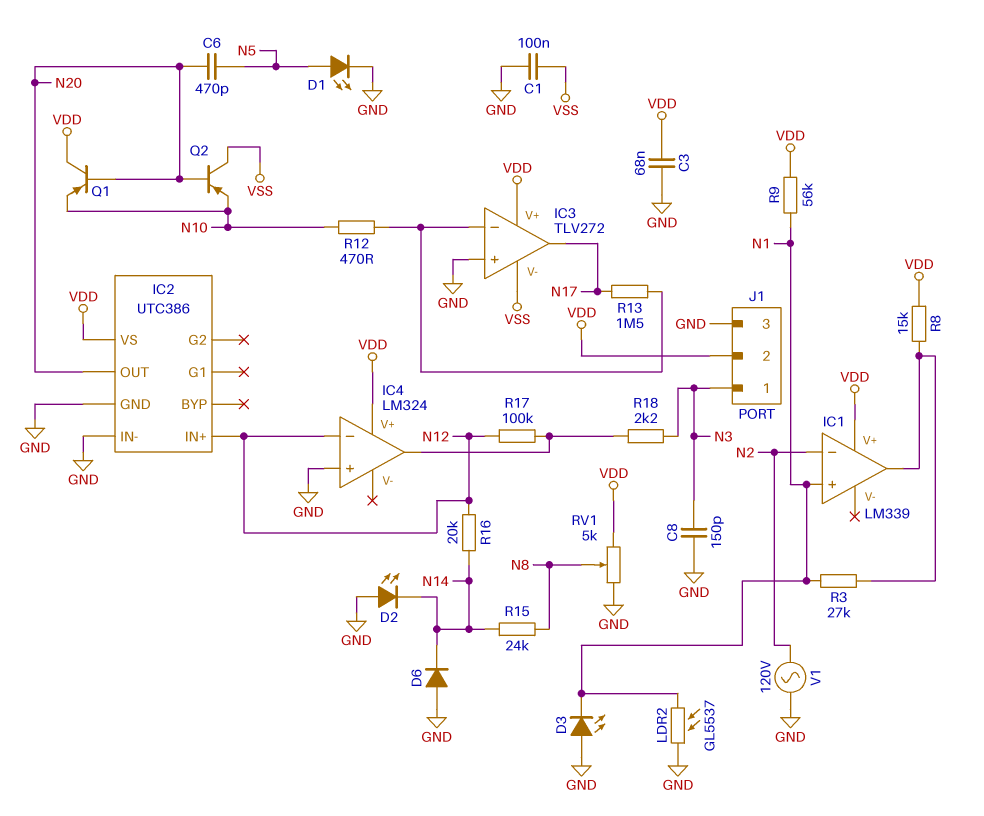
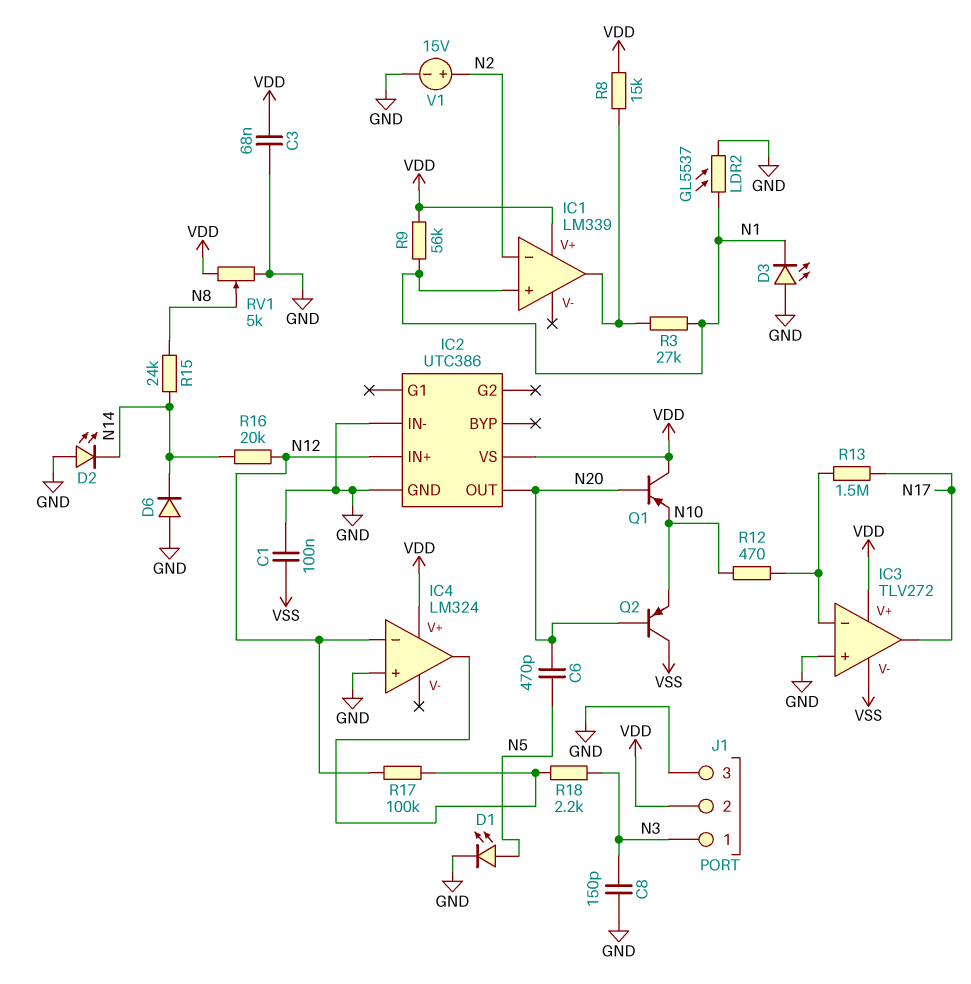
V1: AC 120V (GND, N2) -> 15V (plus N2, minus GND)

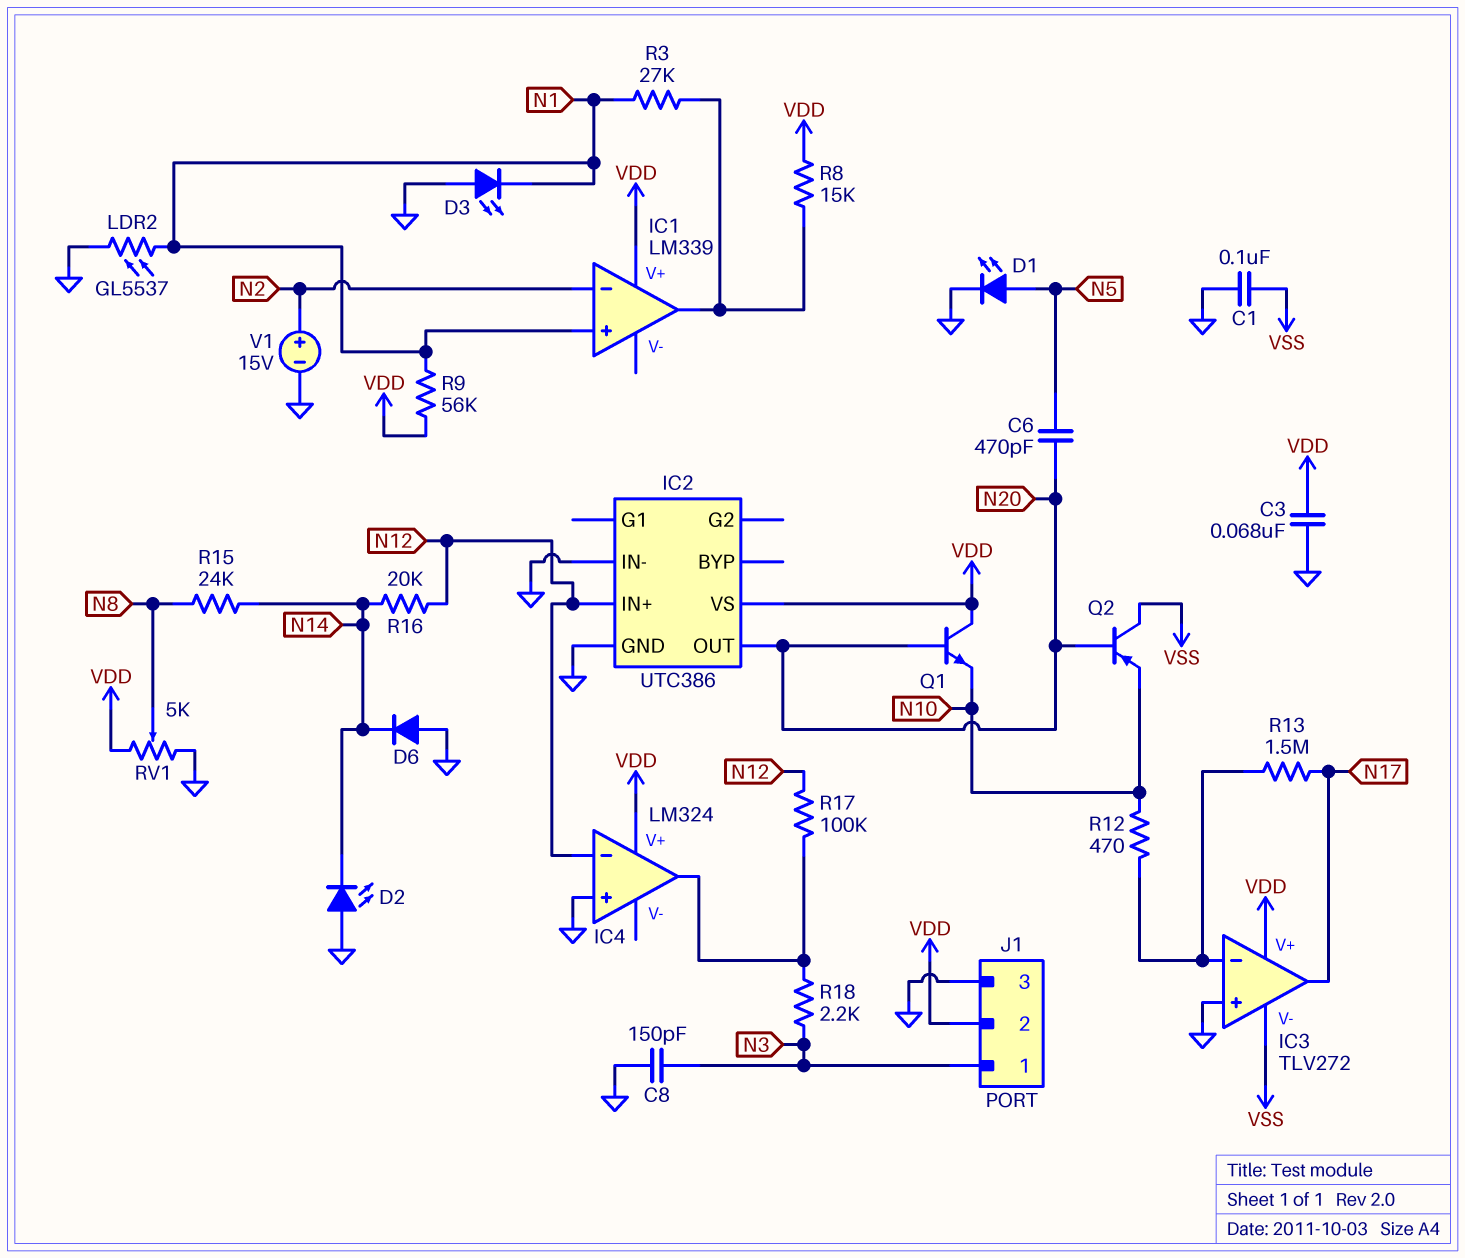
Q1: PNP (B N20, C VDD, E N10) -> NPN (B N20, C VDD, E N10)

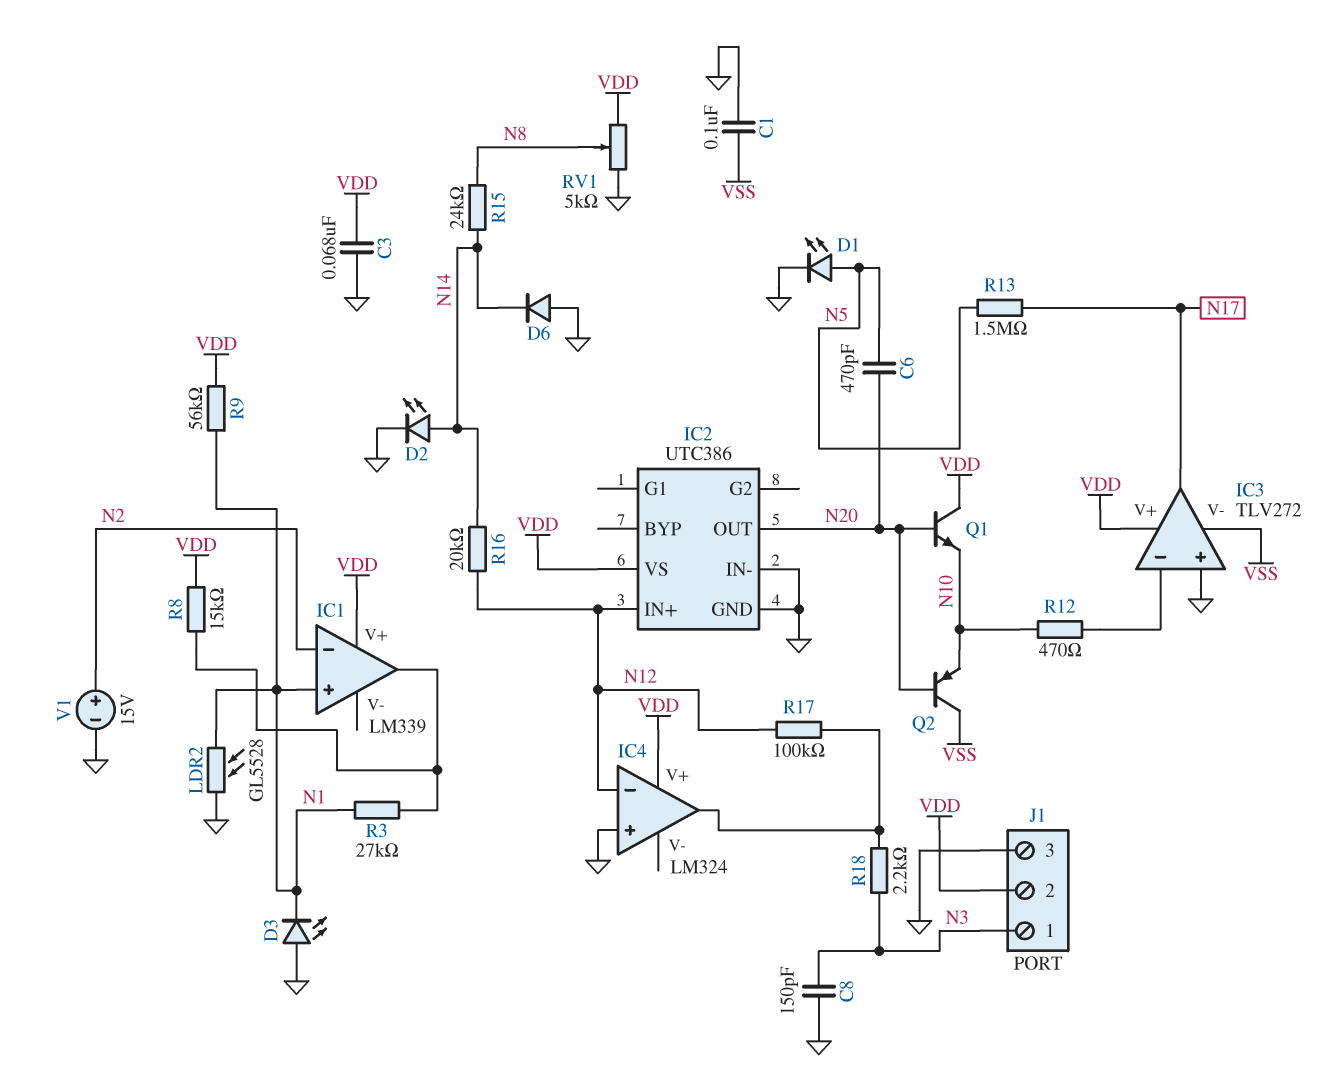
D2: LED (A GND, K N14) -> LED (A N14, K GND)
LDR2: GL5537 (GND, N1) -> GL5528 (GND, N1)
R13: 1.5M (IC3/in-, N17) -> 1.5M (N5, N17)

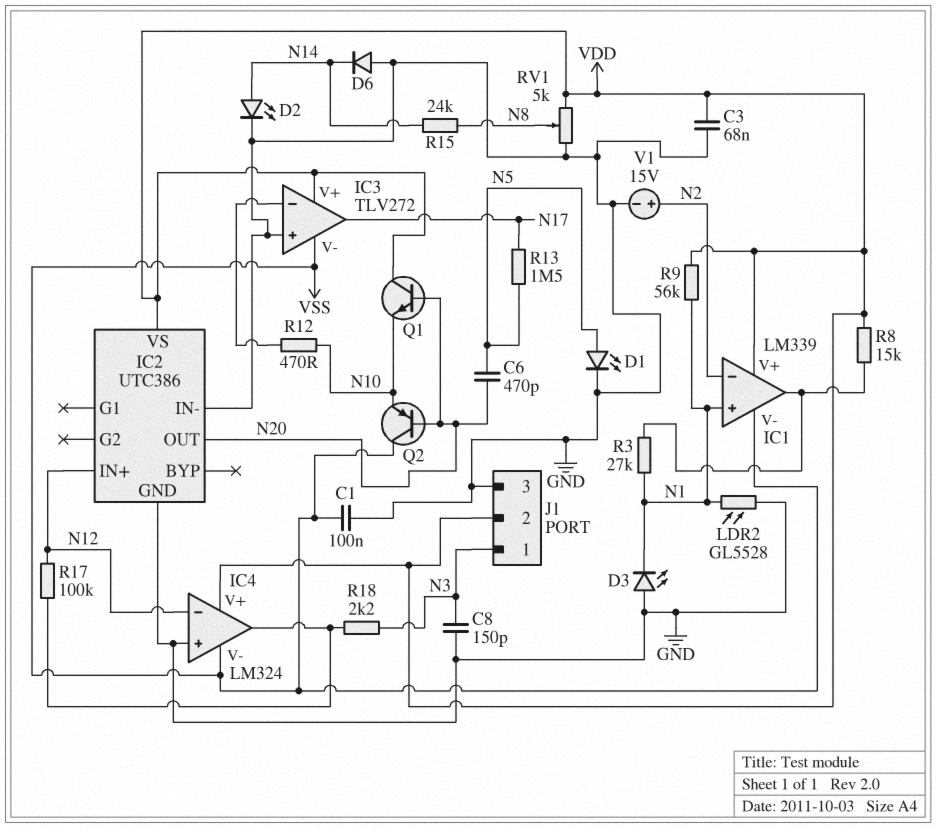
IC1 pin V-: none -> VSS
IC4 pin V-: none -> VSS
R16: 20k (N12, N14) -> none

